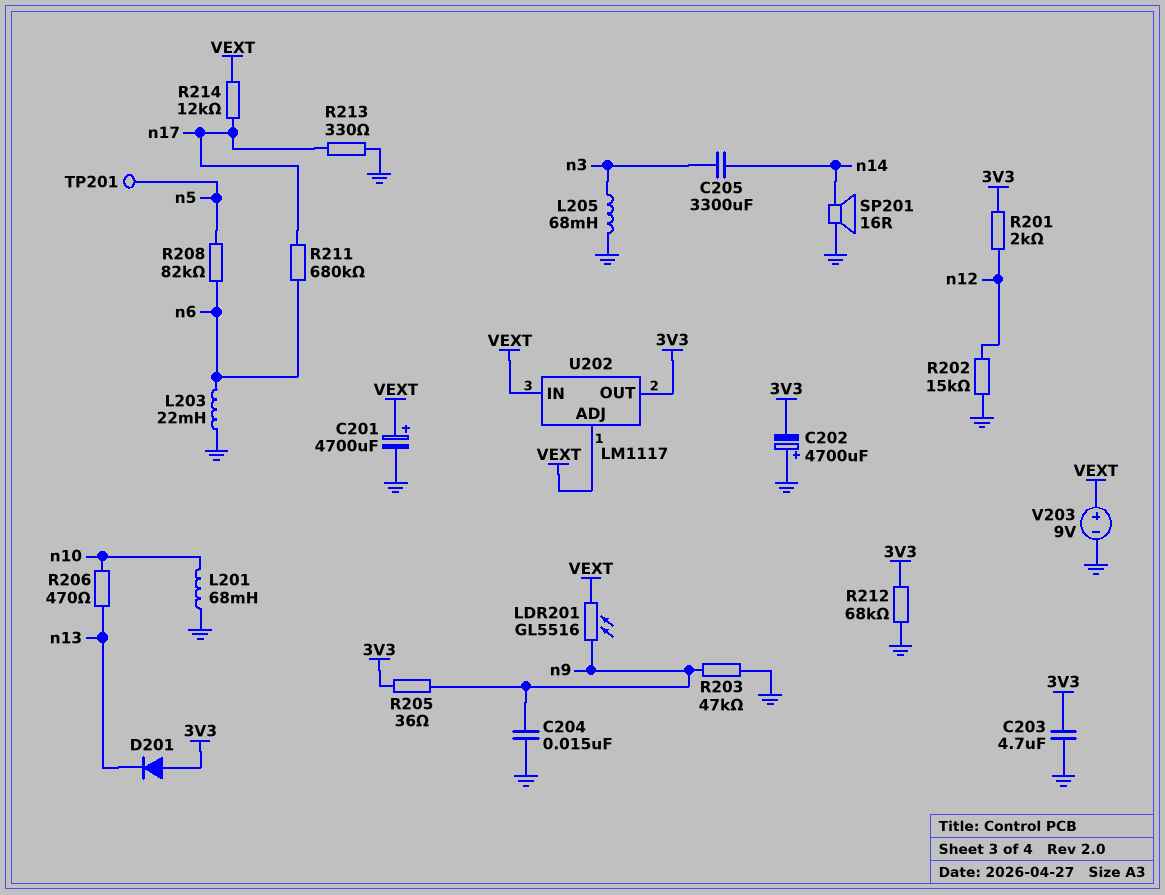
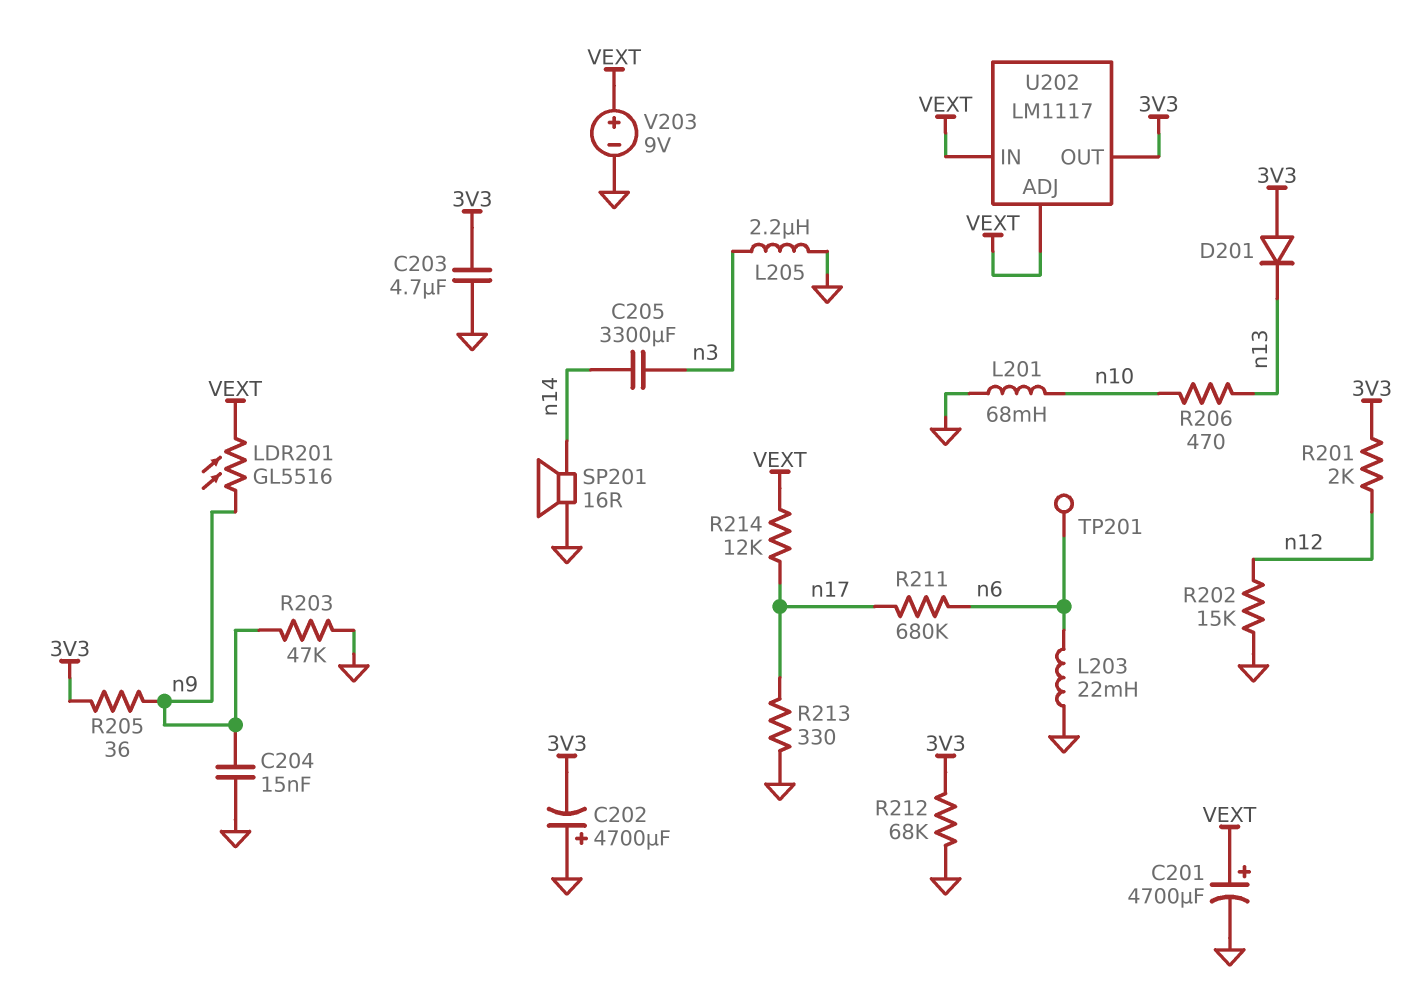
L205: 68mH (GND, n3) -> 2.2uH (GND, n3)
R208: 82k (n5, n6) -> none
TP201: test point (n5) -> test point (n6)

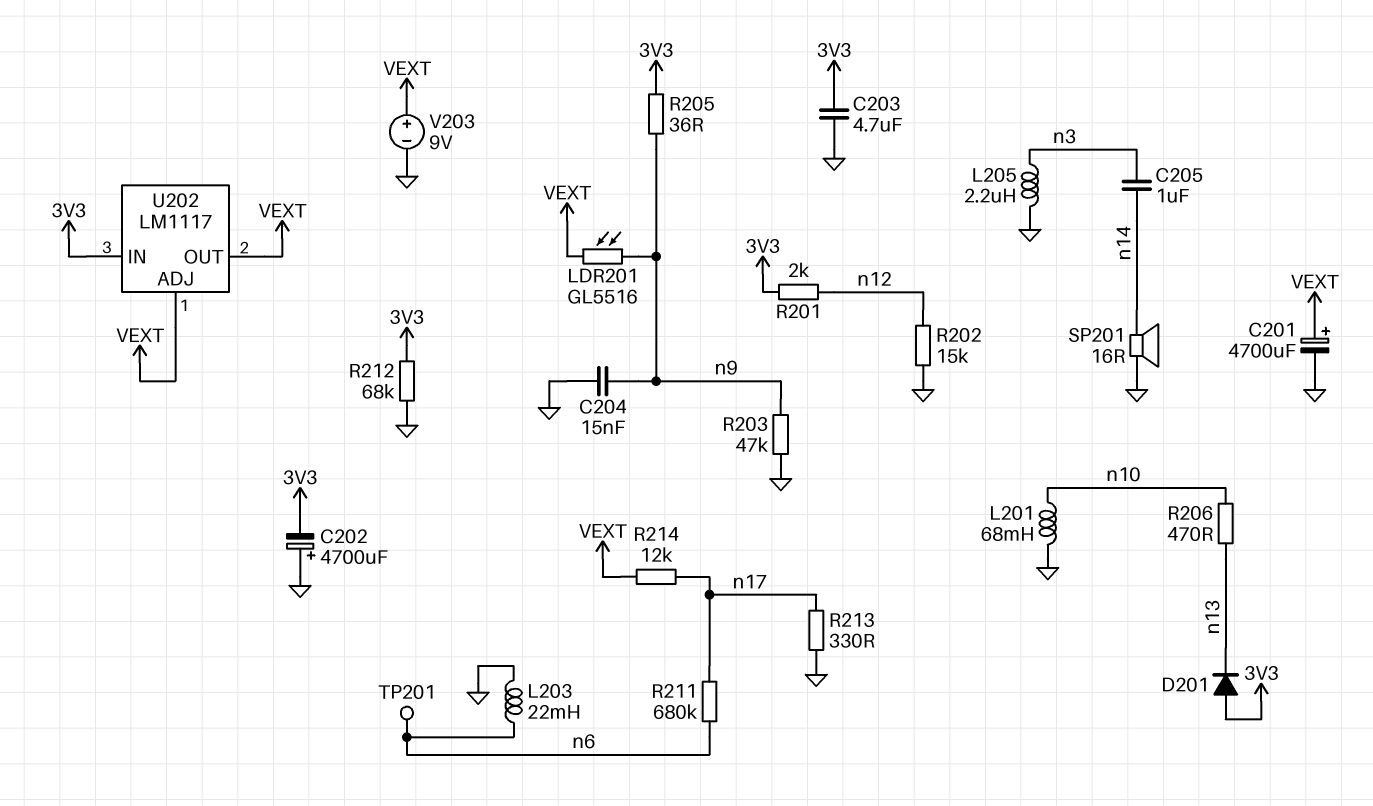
C205: 3300uF (n3, n14) -> 1uF (n3, n14)
U202 pin IN: VEXT -> 3V3
U202 pin OUT: 3V3 -> VEXT

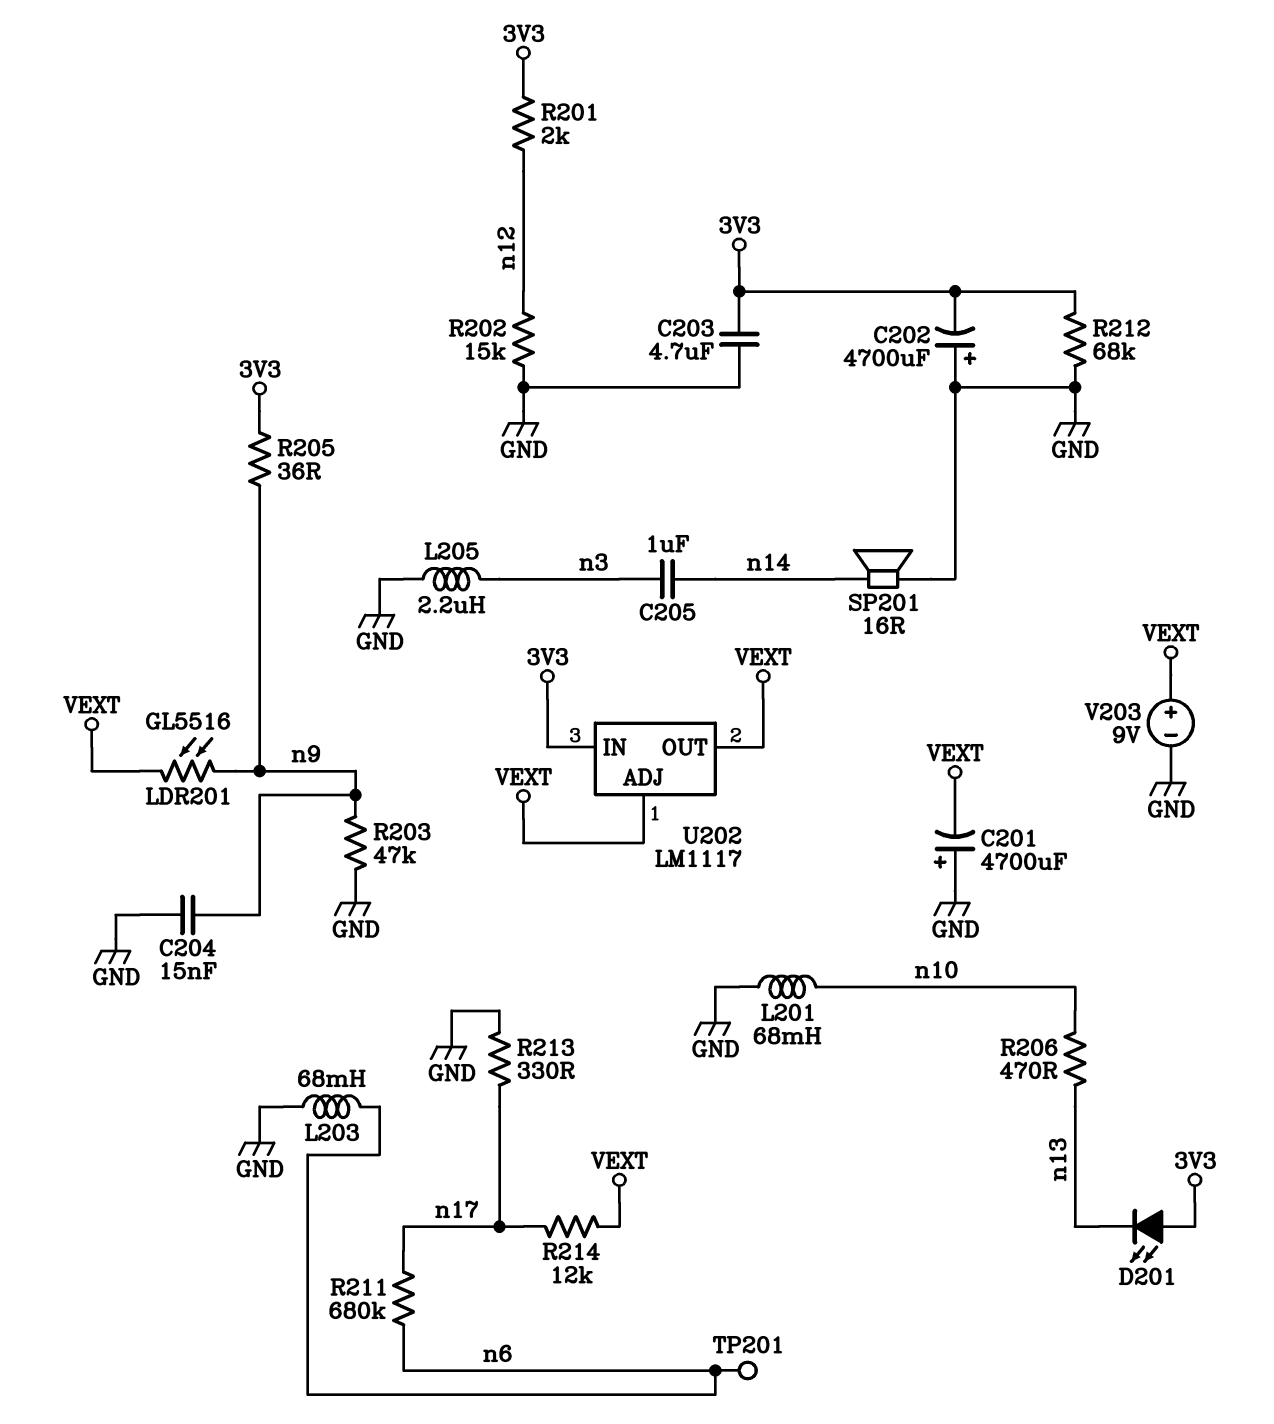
C201: 4700uF (plus VEXT, minus GND) -> 4700uF (plus GND, minus VEXT)
D201: diode (A 3V3, K n13) -> LED (A 3V3, K n13)
L203: 22mH (GND, n6) -> 68mH (GND, n6)

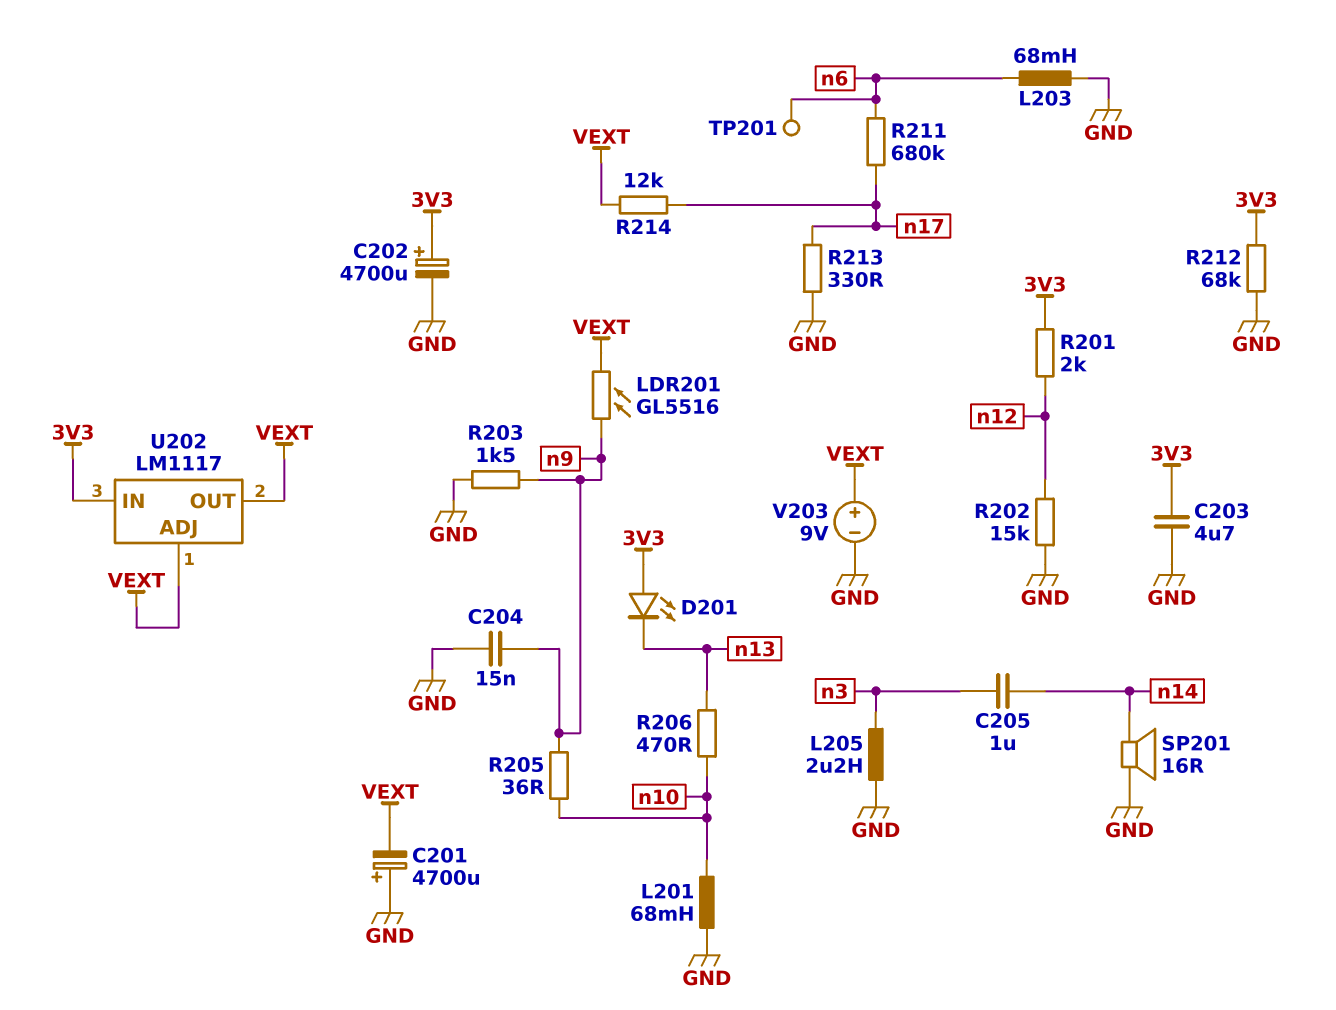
C202: 4700uF (plus GND, minus 3V3) -> 4700uF (plus 3V3, minus GND)
R203: 47k (GND, n9) -> 1.5k (GND, n9)
R205: 36 (3V3, n9) -> 36 (n9, n10)

